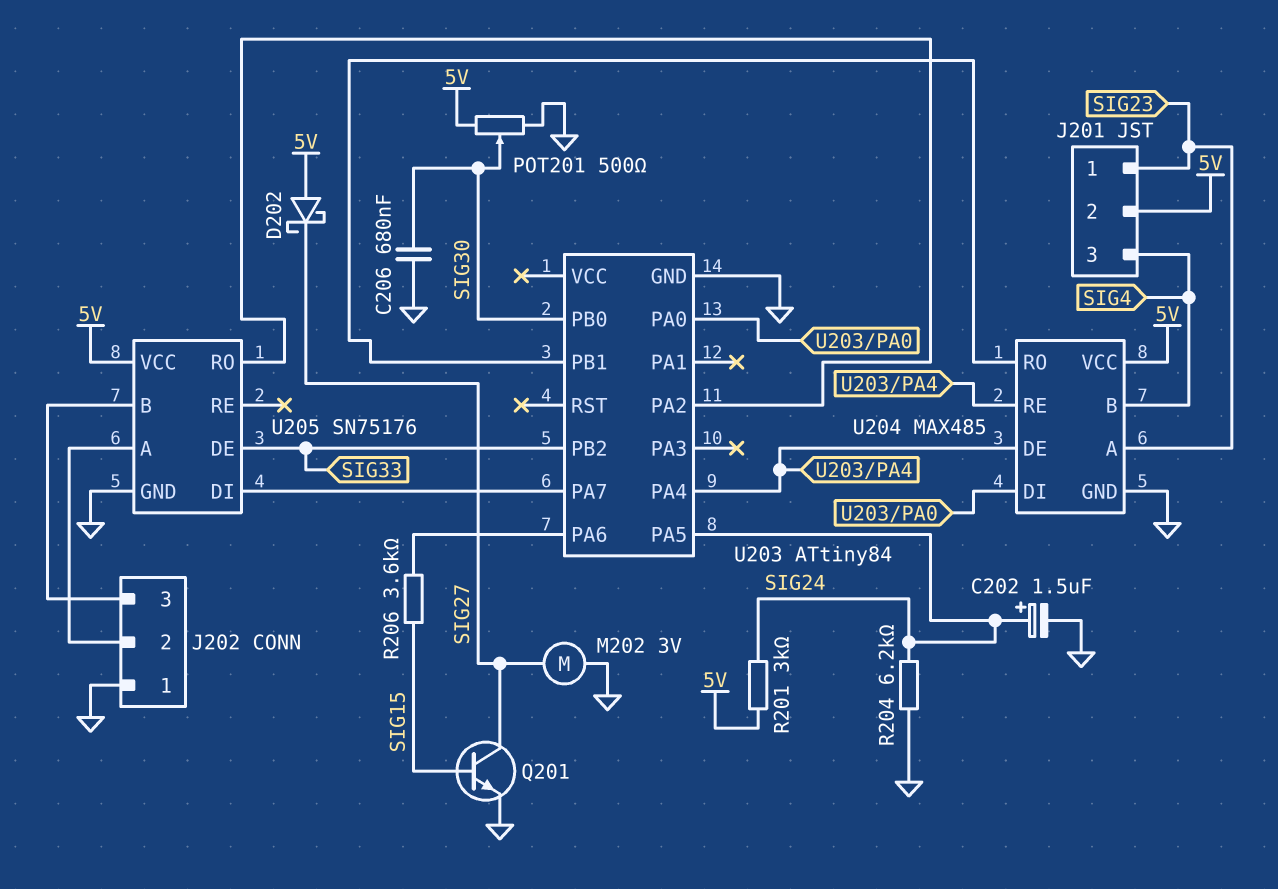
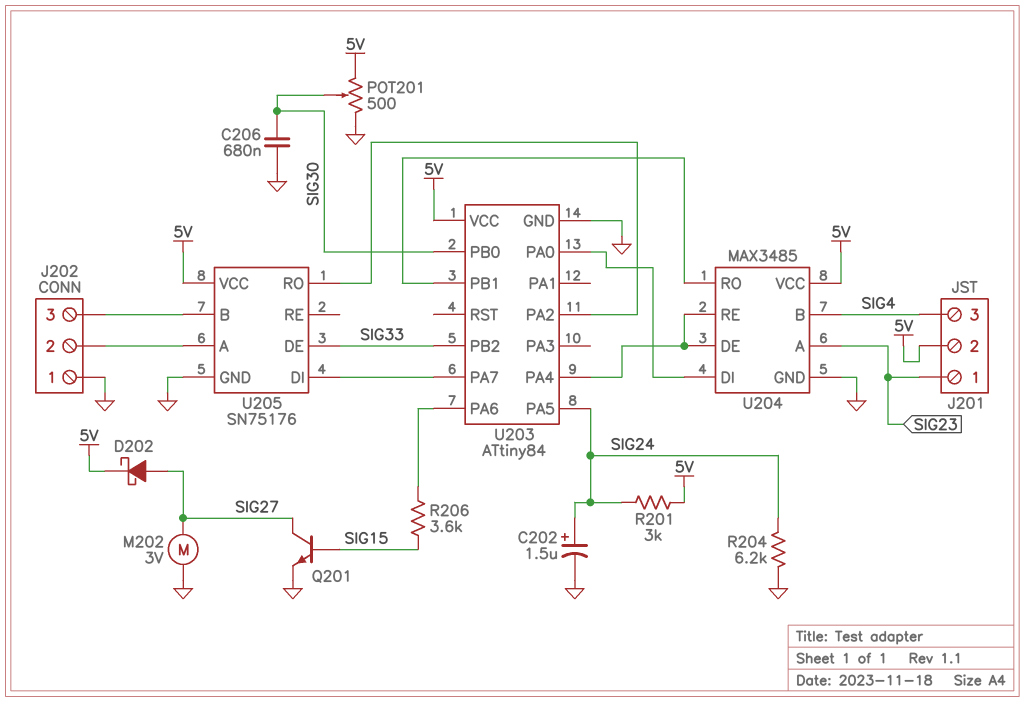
D202: schottky (A 5V, K SIG27) -> schottky (A SIG27, K 5V)
U203 pin VCC: none -> 5V
U204: MAX485 -> MAX3485

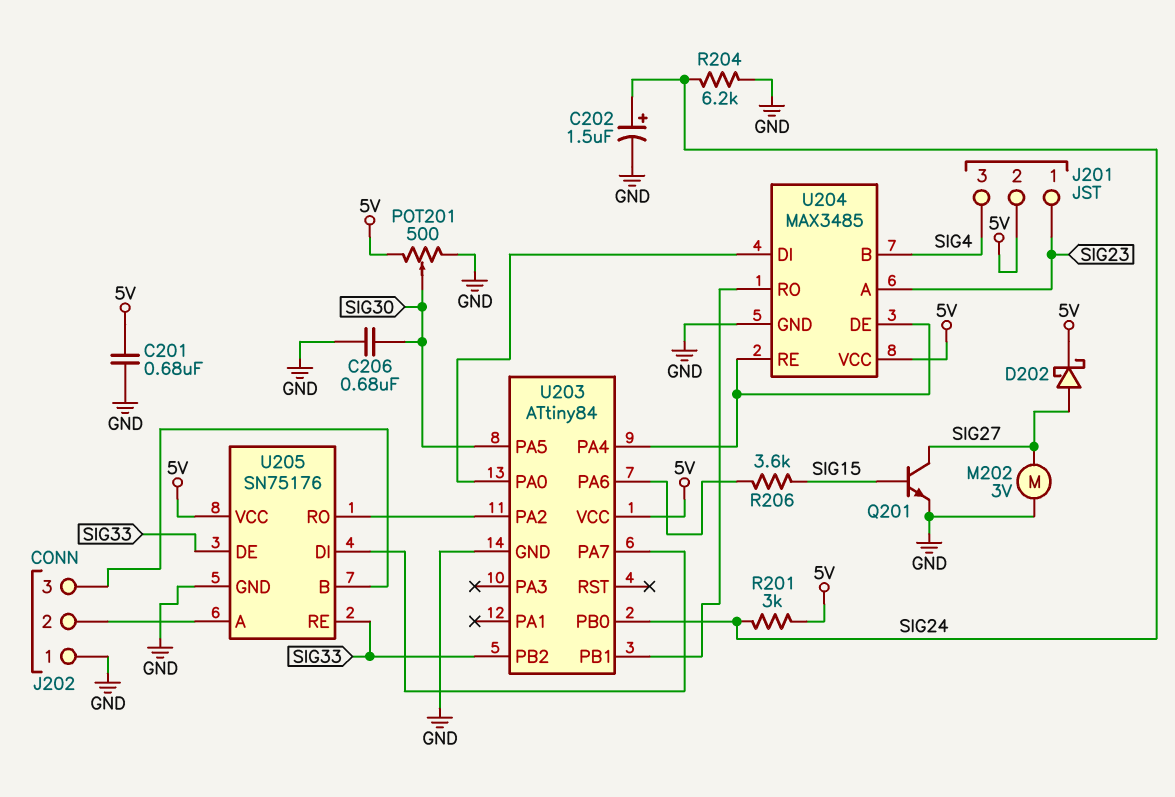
C201: none -> 680nF (5V, GND)
U203 pin PA5: SIG24 -> SIG30
U203 pin PB0: SIG30 -> SIG24
U205 pin RE: none -> SIG33

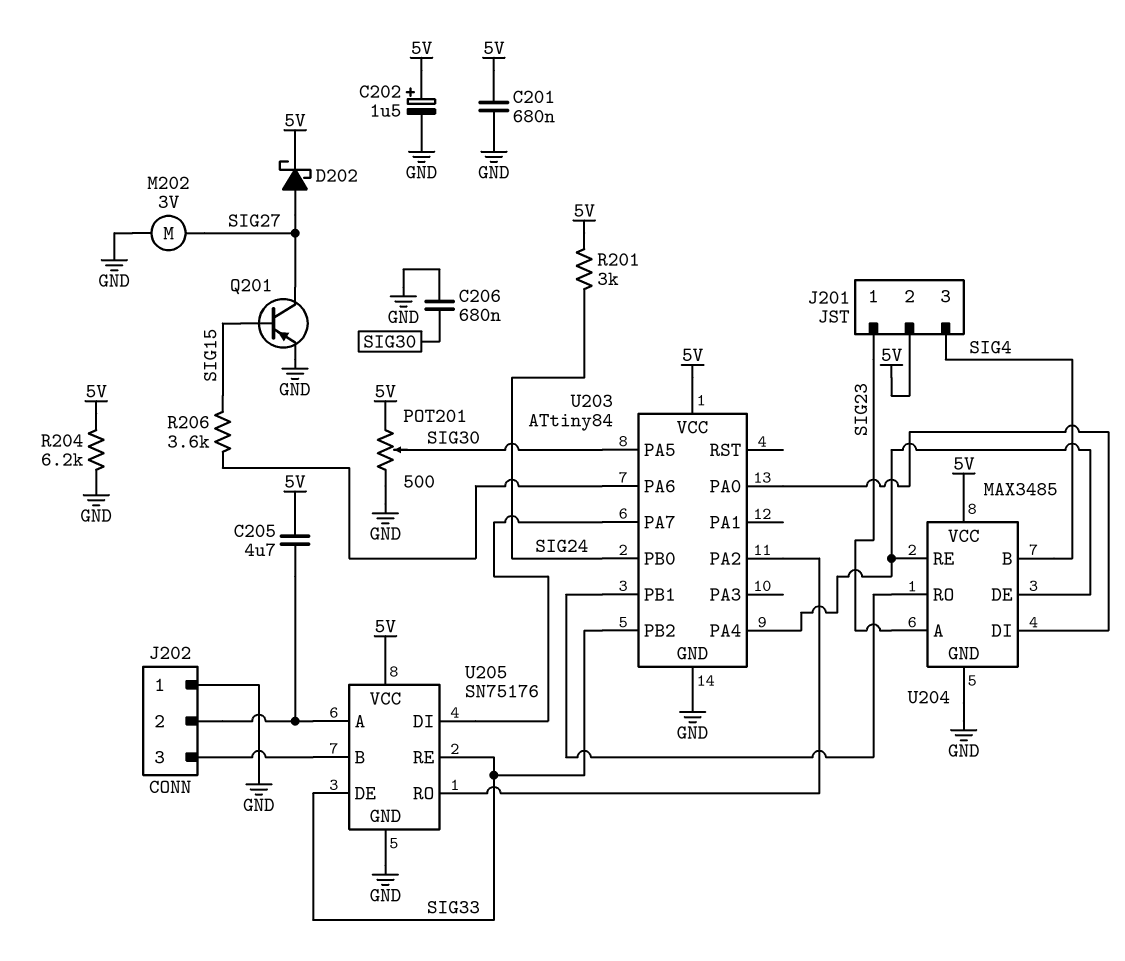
C202: 1.5uF (plus SIG24, minus GND) -> 1.5uF (plus 5V, minus GND)
C205: none -> 4.7uF (5V, J202/2)
Q201: NPN (B SIG15, C SIG27, E GND) -> PNP (B SIG15, C SIG27, E GND)
R204: 6.2k (GND, SIG24) -> 6.2k (5V, GND)

